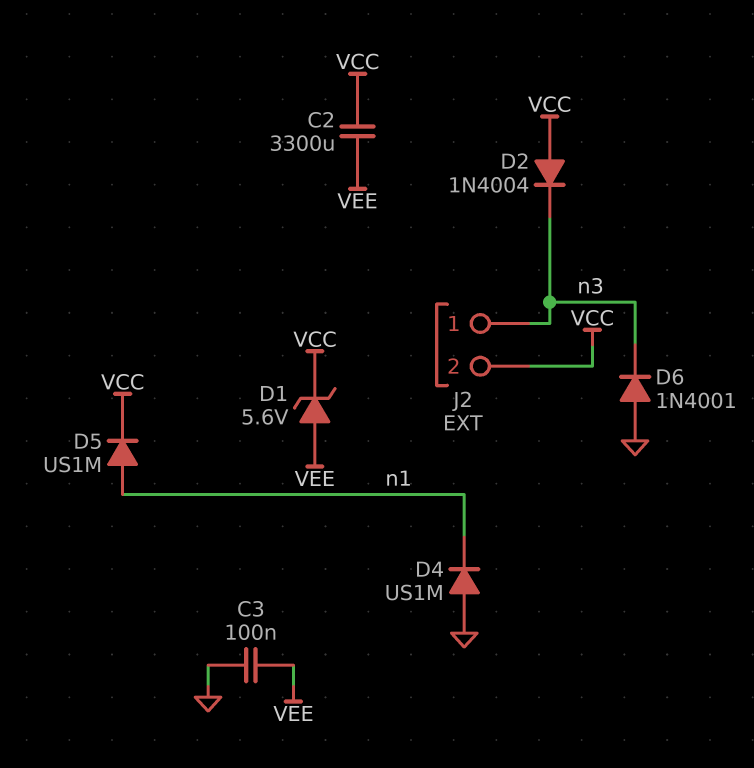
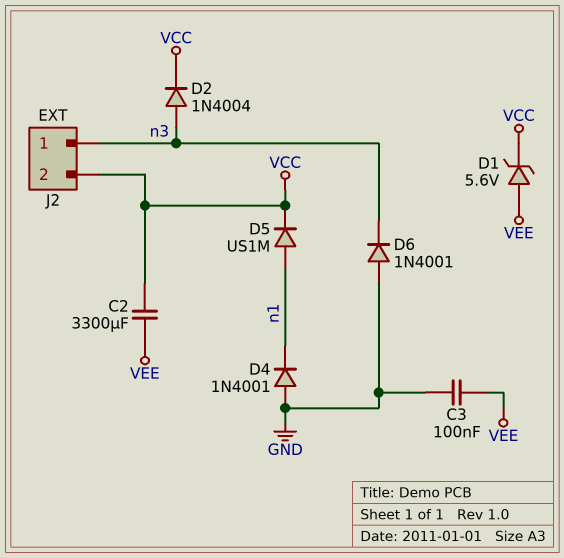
D2: diode 1N4004 (A VCC, K n3) -> diode 1N4004 (A n3, K VCC)
D4: diode US1M (A GND, K n1) -> diode 1N4001 (A GND, K n1)

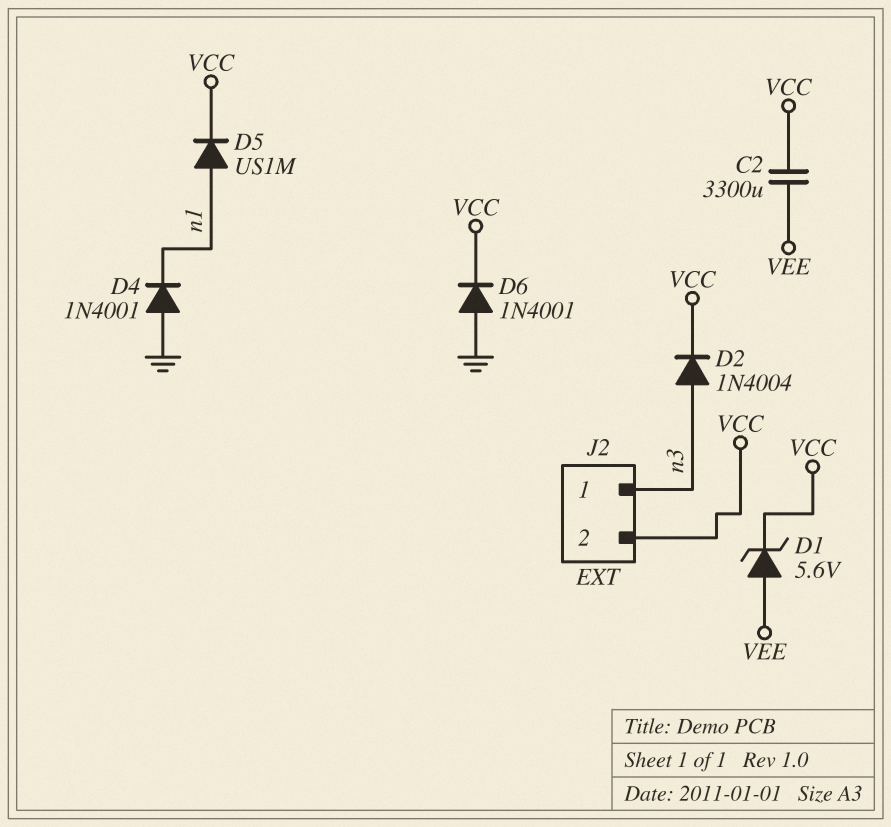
C3: 100nF (GND, VEE) -> none
D6: diode 1N4001 (A GND, K n3) -> diode 1N4001 (A GND, K VCC)

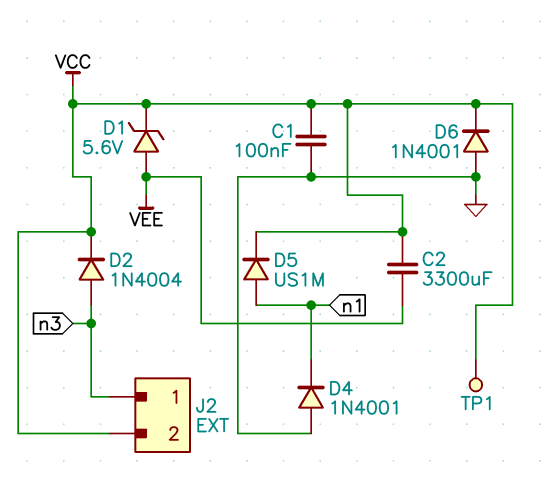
C1: none -> 100nF (GND, VCC)
TP1: none -> test point (VCC)

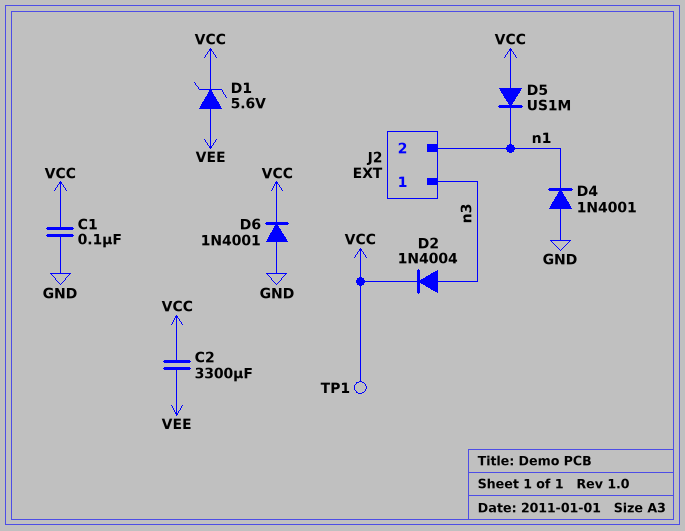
D5: diode US1M (A n1, K VCC) -> diode US1M (A VCC, K n1)
J2 pin 2: VCC -> n1

